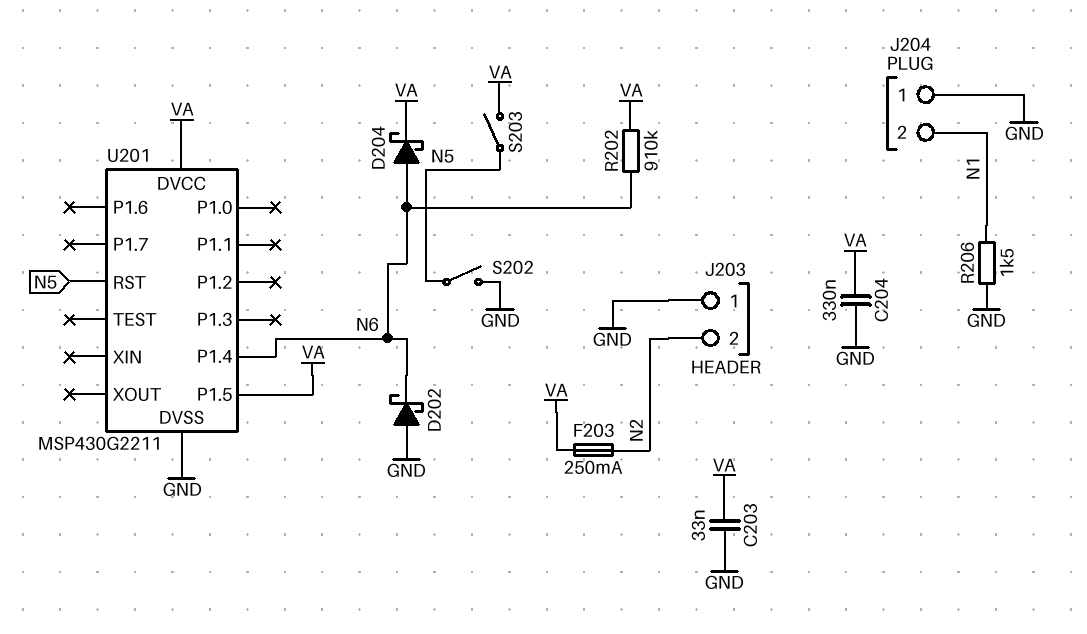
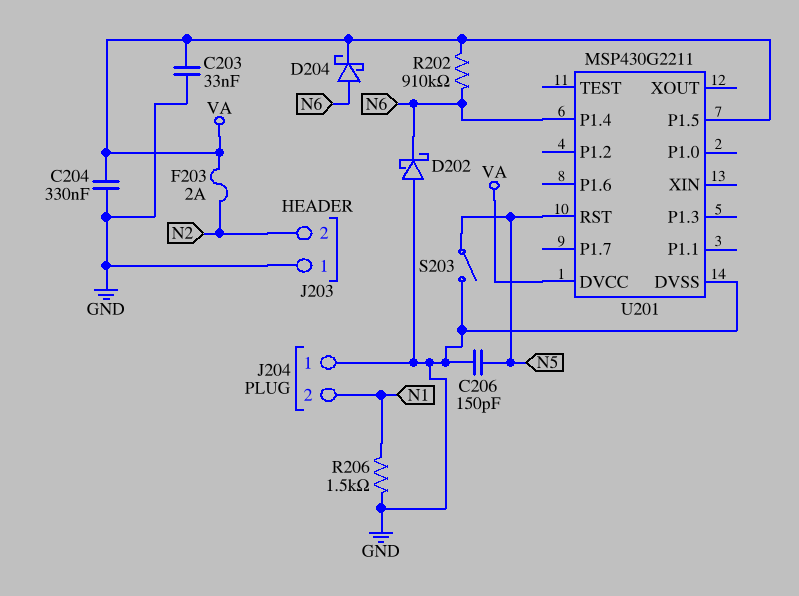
C206: none -> 150pF (GND, N5)
F203: 250mA (N2, VA) -> 2A (N2, VA)
S202: switch (GND, N5) -> none
S203: switch (N5, VA) -> switch (GND, N5)

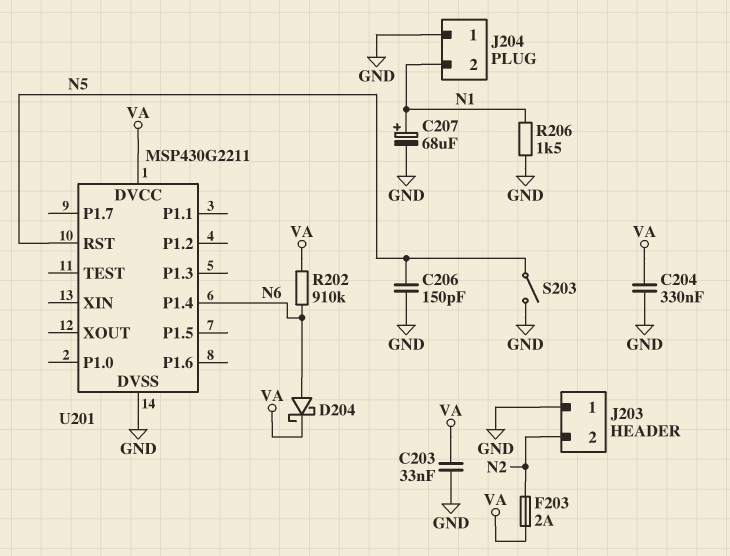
C207: none -> 68uF (plus N1, minus GND)
D202: schottky (A GND, K N6) -> none
U201 pin P1.5: VA -> none

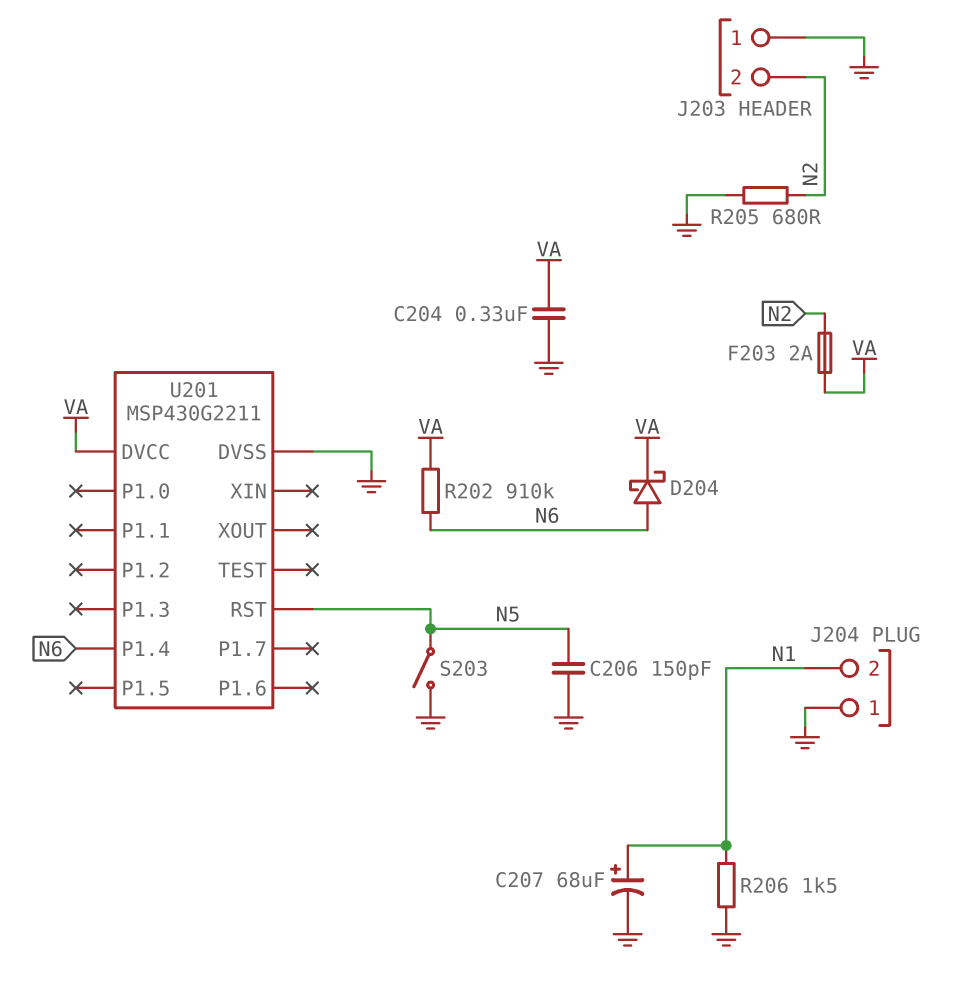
C203: 33nF (GND, VA) -> none
R205: none -> 680 (GND, N2)

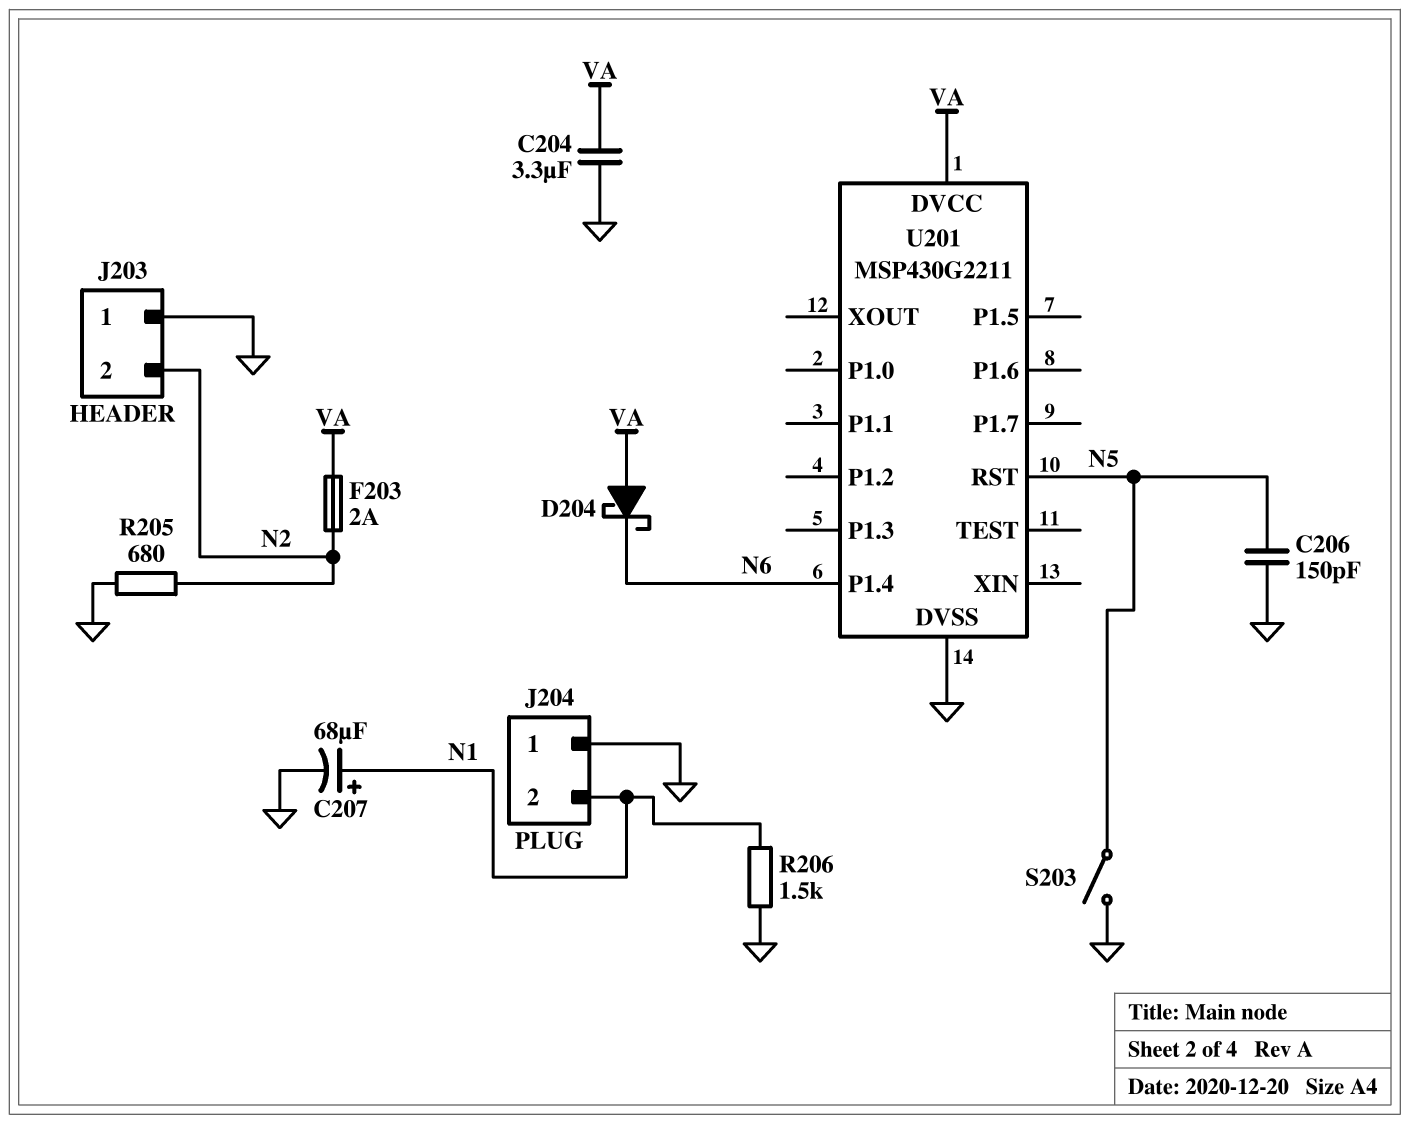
C204: 330nF (GND, VA) -> 3.3uF (GND, VA)
D204: schottky (A N6, K VA) -> schottky (A VA, K N6)
R202: 910k (N6, VA) -> none

